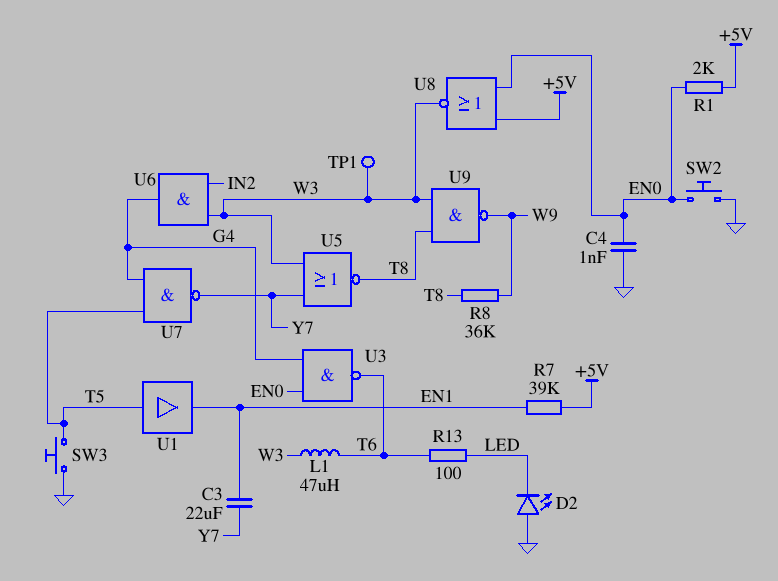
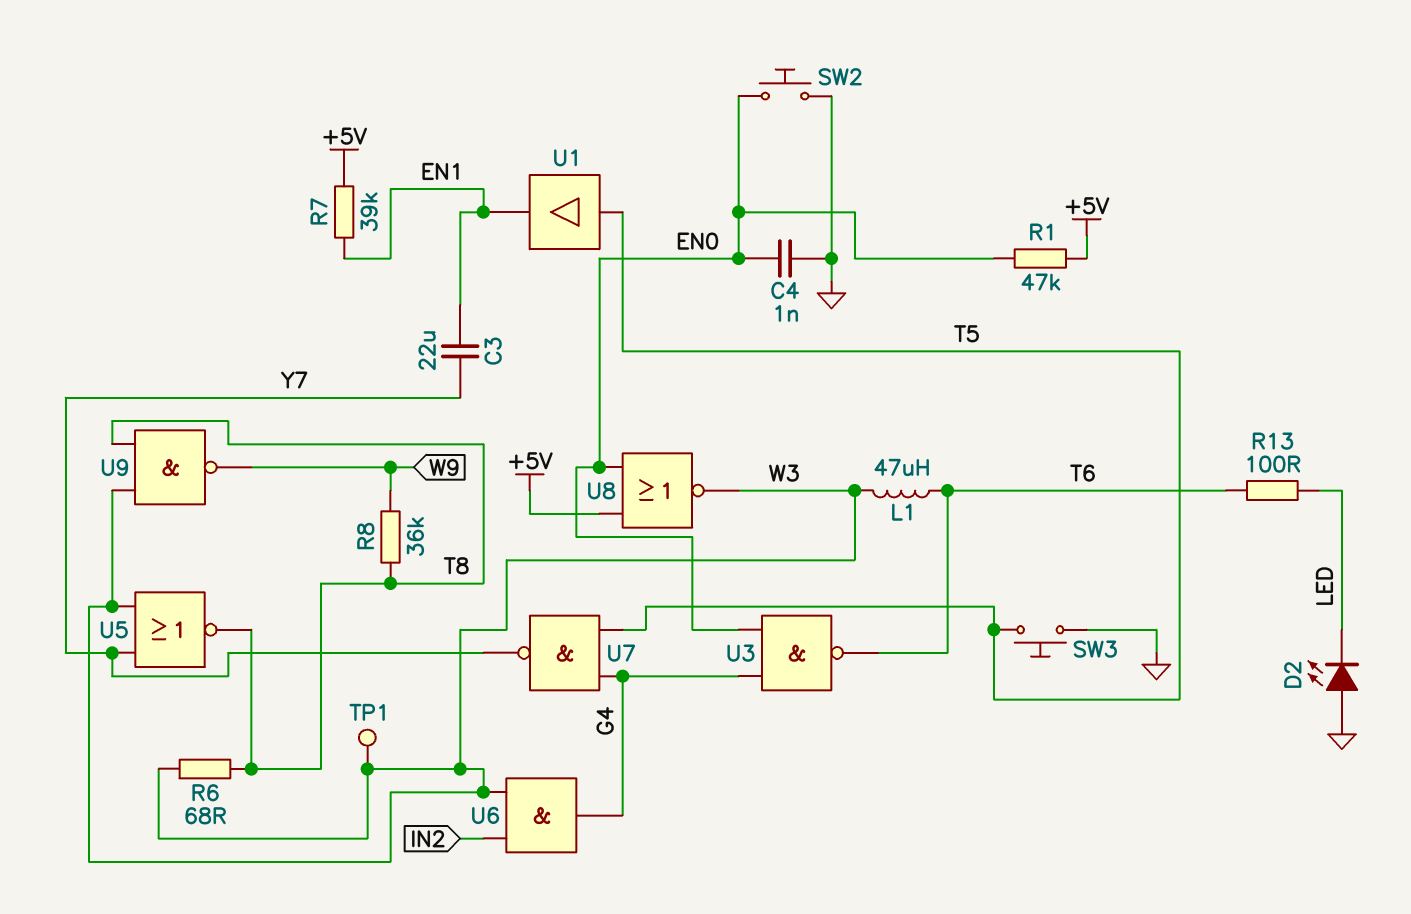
R1: 2k (+5V, EN0) -> 47k (+5V, EN0)
R6: none -> 68 (T8, W3)

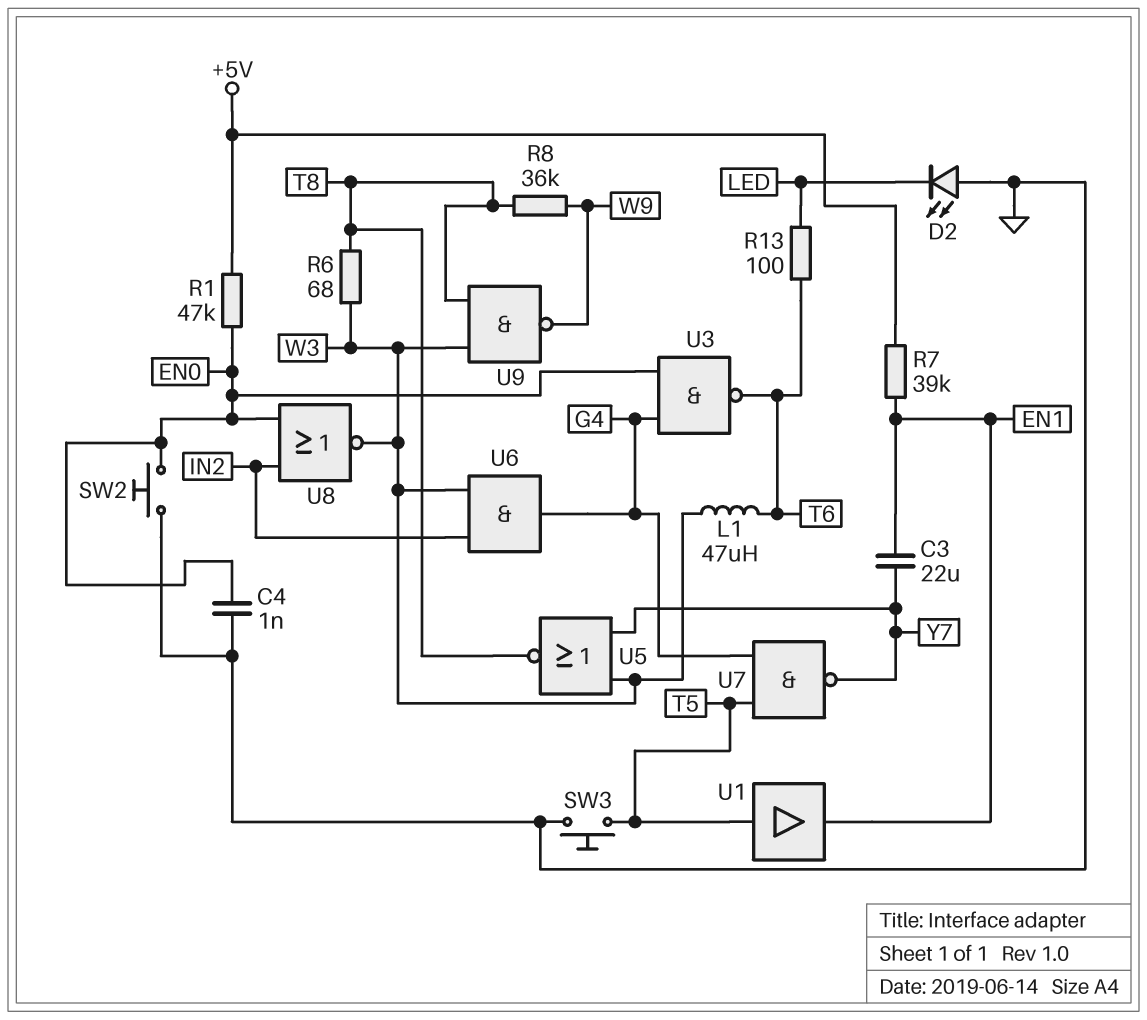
TP1: test point (W3) -> none
U8: NOR (in +5V, in EN0, out W3) -> NOR (in EN0, in IN2, out W3)

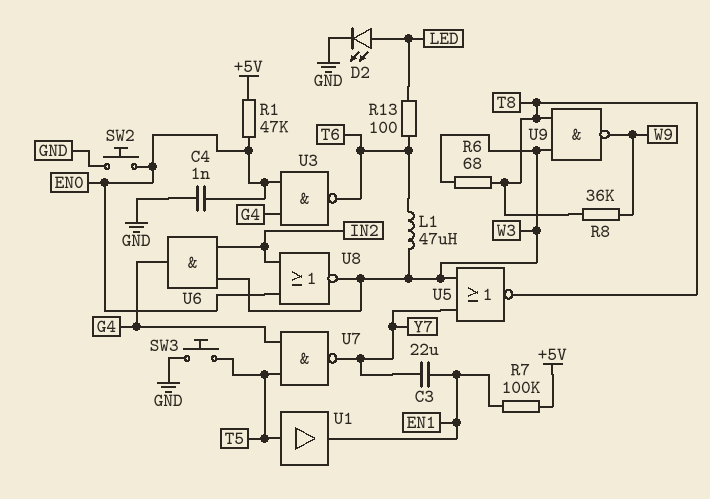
D2: LED (A GND, K LED) -> LED (A LED, K GND)
R7: 39k (+5V, EN1) -> 100k (+5V, EN1)

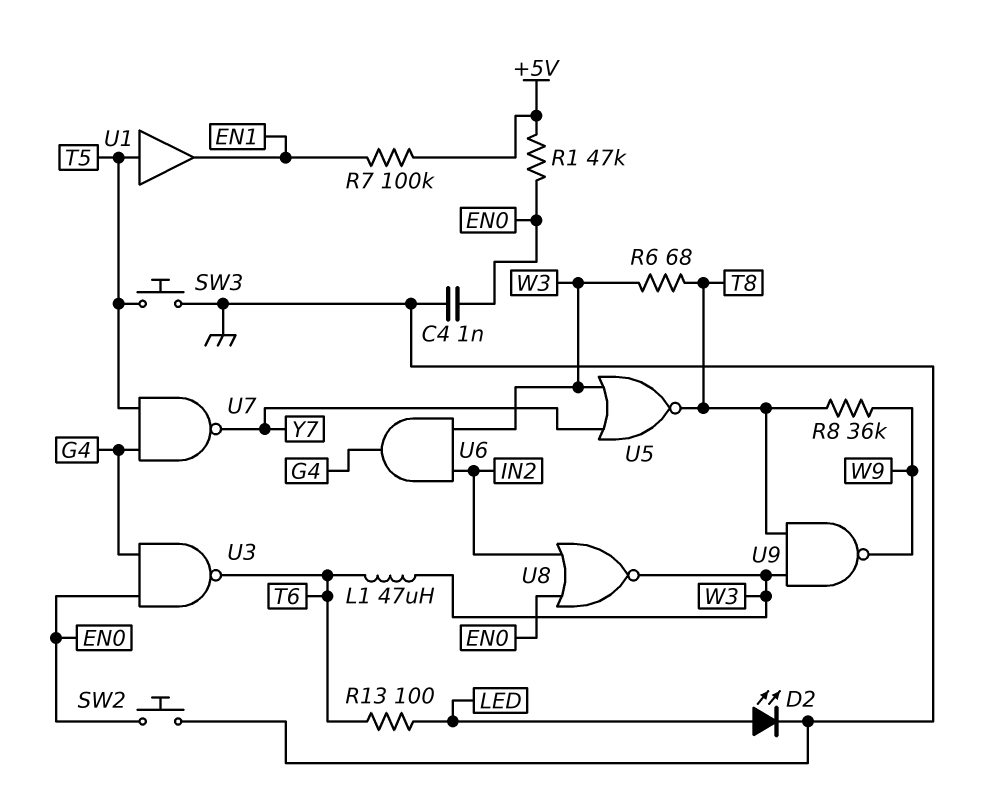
C3: 22uF (EN1, Y7) -> none

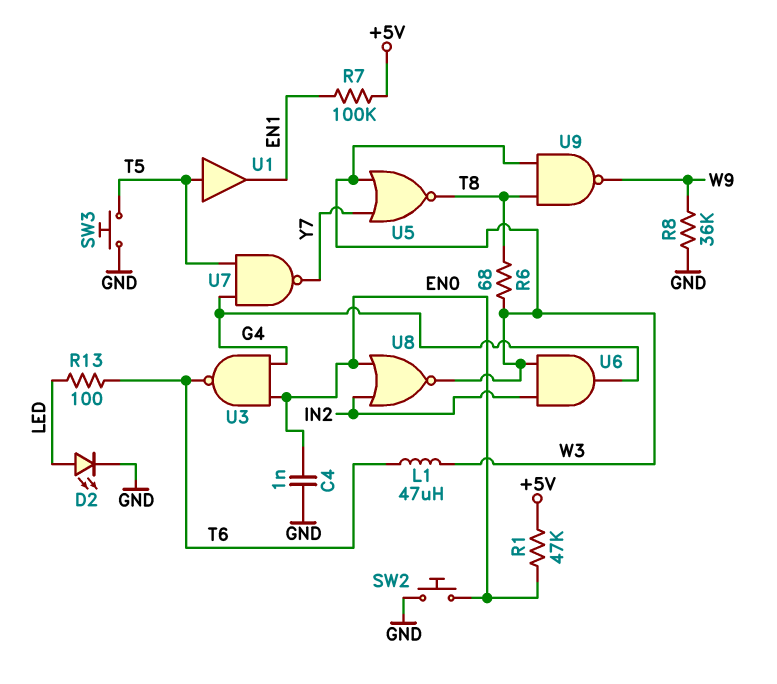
R8: 36k (T8, W9) -> 36k (GND, W9)

